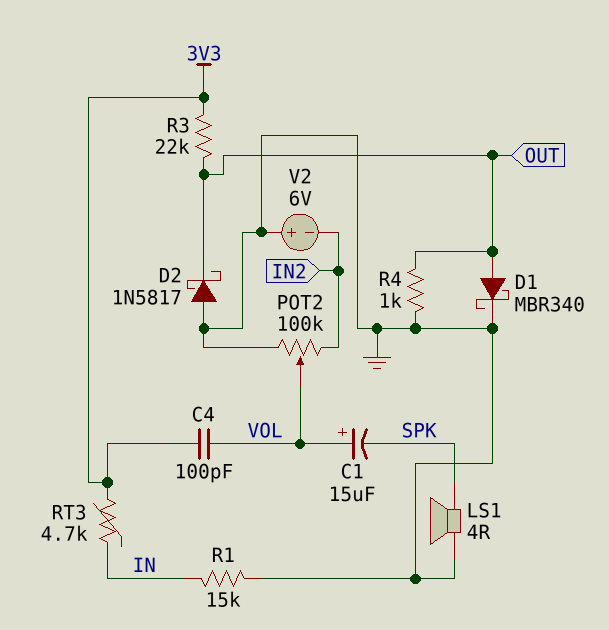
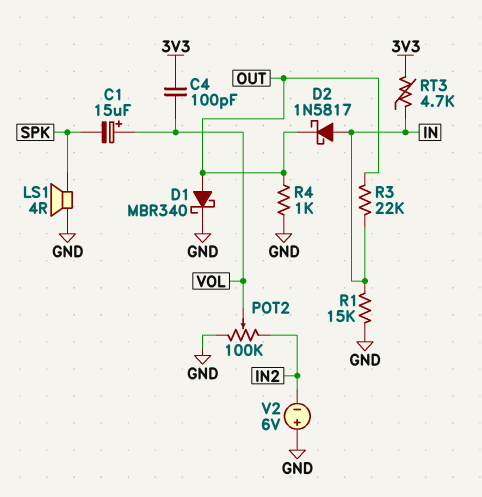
D2: schottky 1N5817 (A GND, K OUT) -> schottky 1N5817 (A IN, K OUT)
R3: 22k (3V3, OUT) -> 22k (IN, OUT)

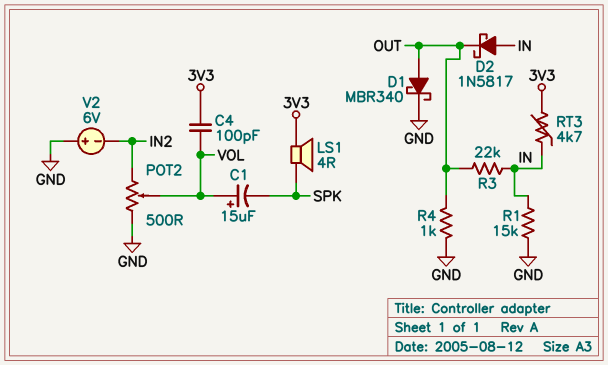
LS1: speaker 4R (GND, SPK) -> speaker 4R (3V3, SPK)
POT2: 100k (GND, IN2, wiper VOL) -> 500 (GND, IN2, wiper VOL)

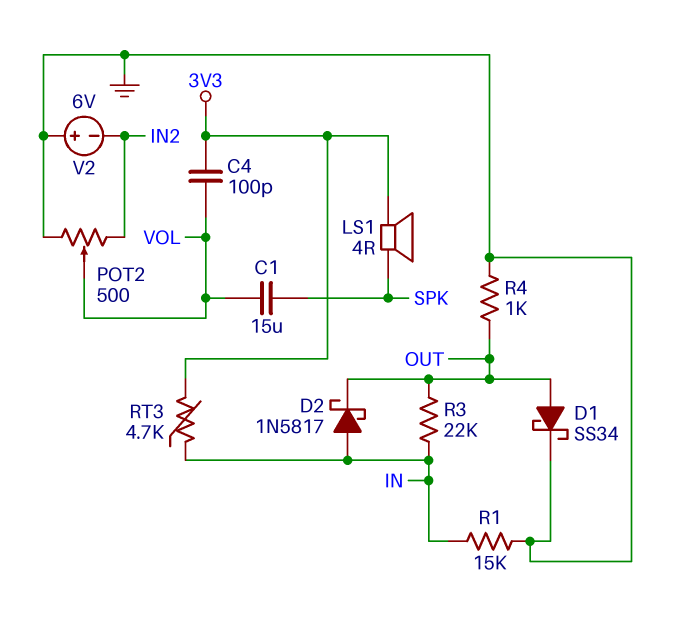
C1: 15uF (plus VOL, minus SPK) -> 15uF (SPK, VOL)
D1: schottky MBR340 (A OUT, K GND) -> schottky SS34 (A OUT, K GND)

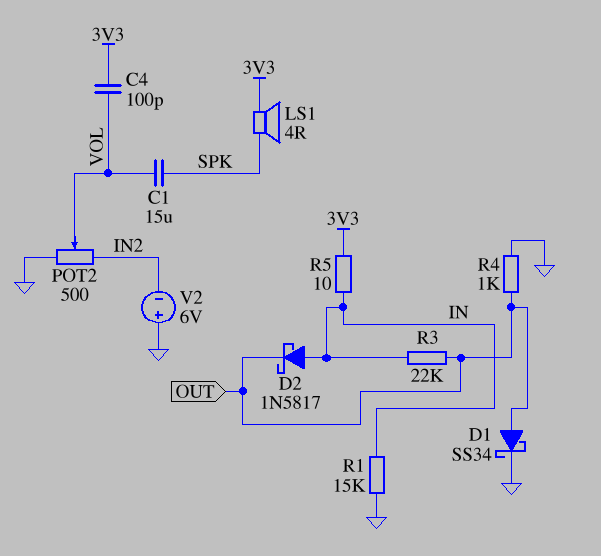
R5: none -> 10 (3V3, IN)
RT3: 4.7k (3V3, IN) -> none

